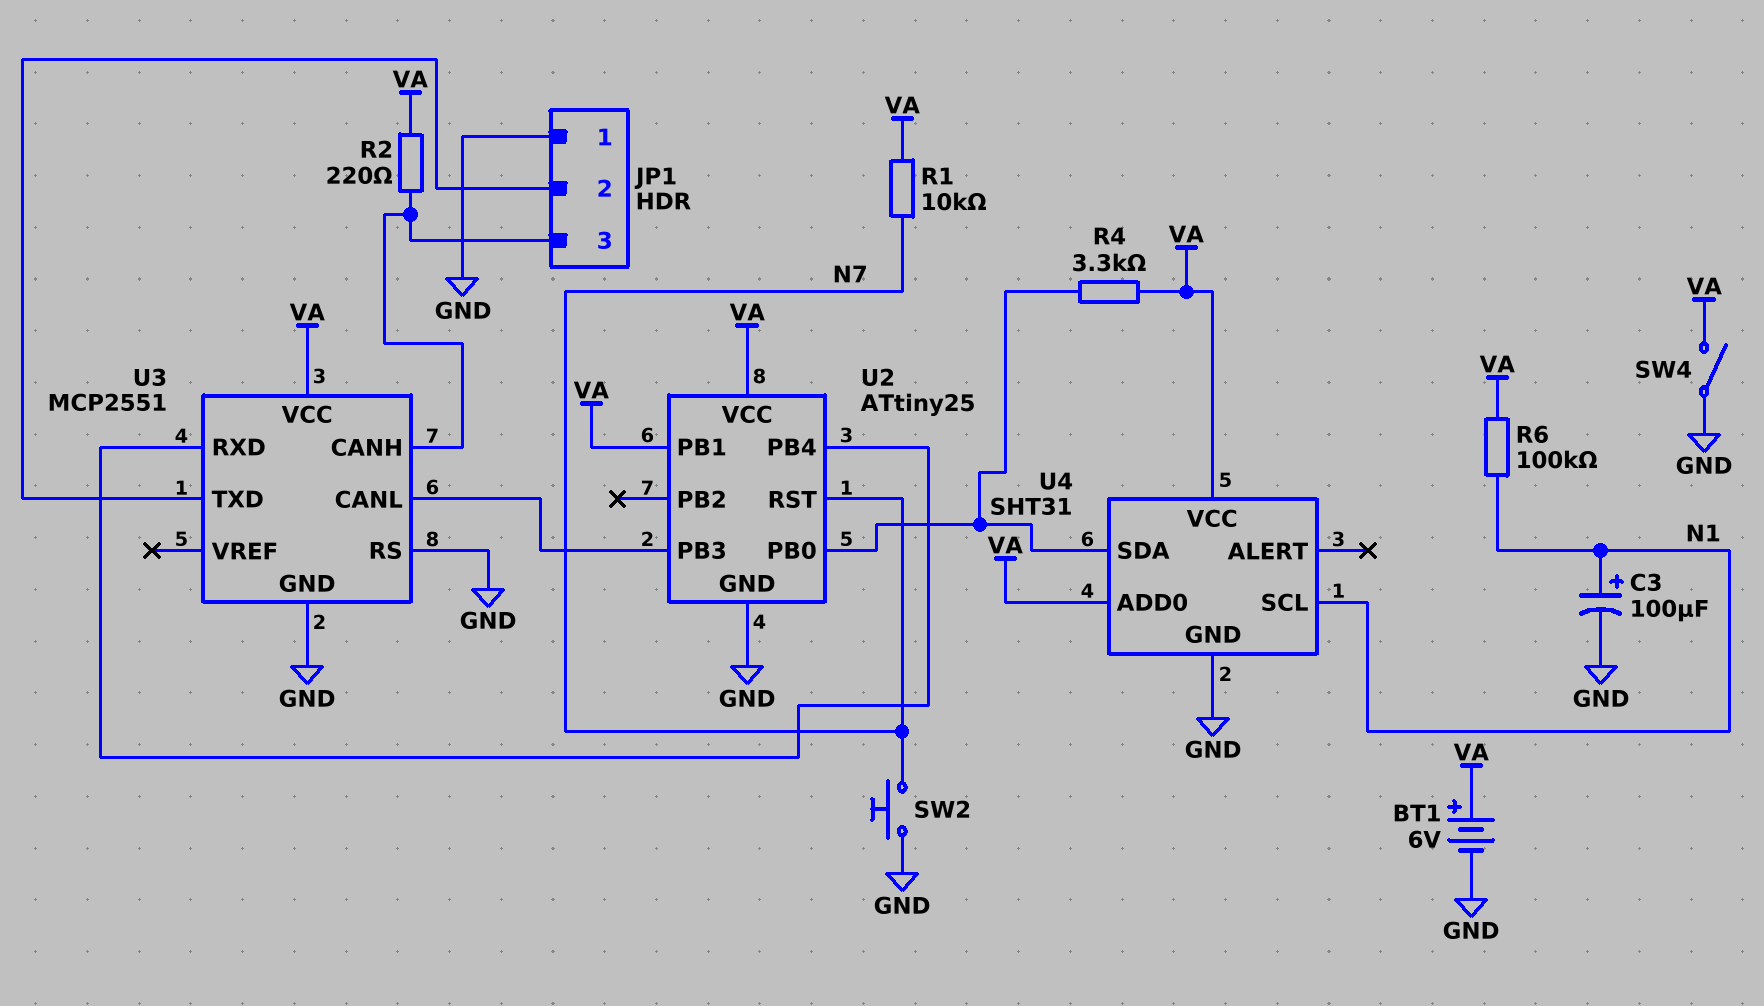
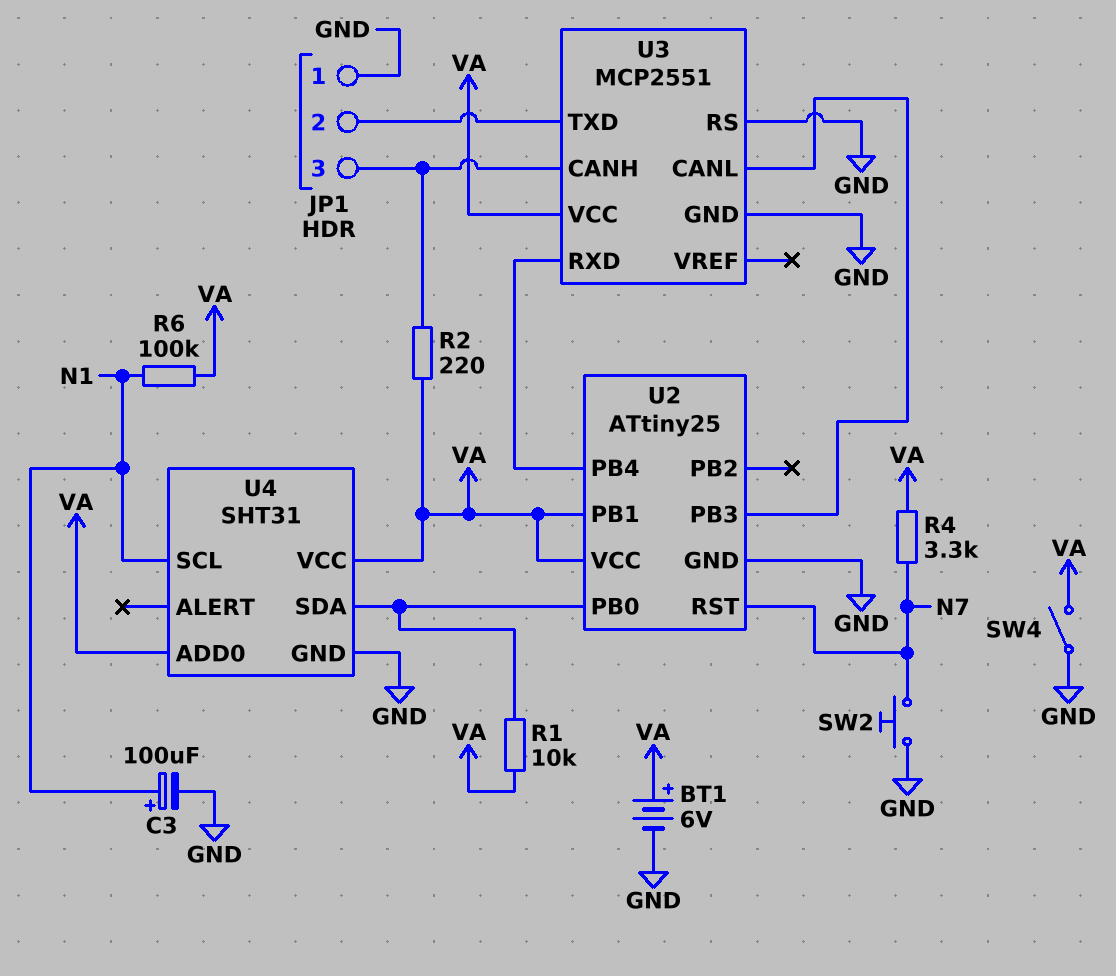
R1: 10k (N7, VA) -> 10k (U2/PB0, VA)
R4: 3.3k (U2/PB0, VA) -> 3.3k (N7, VA)

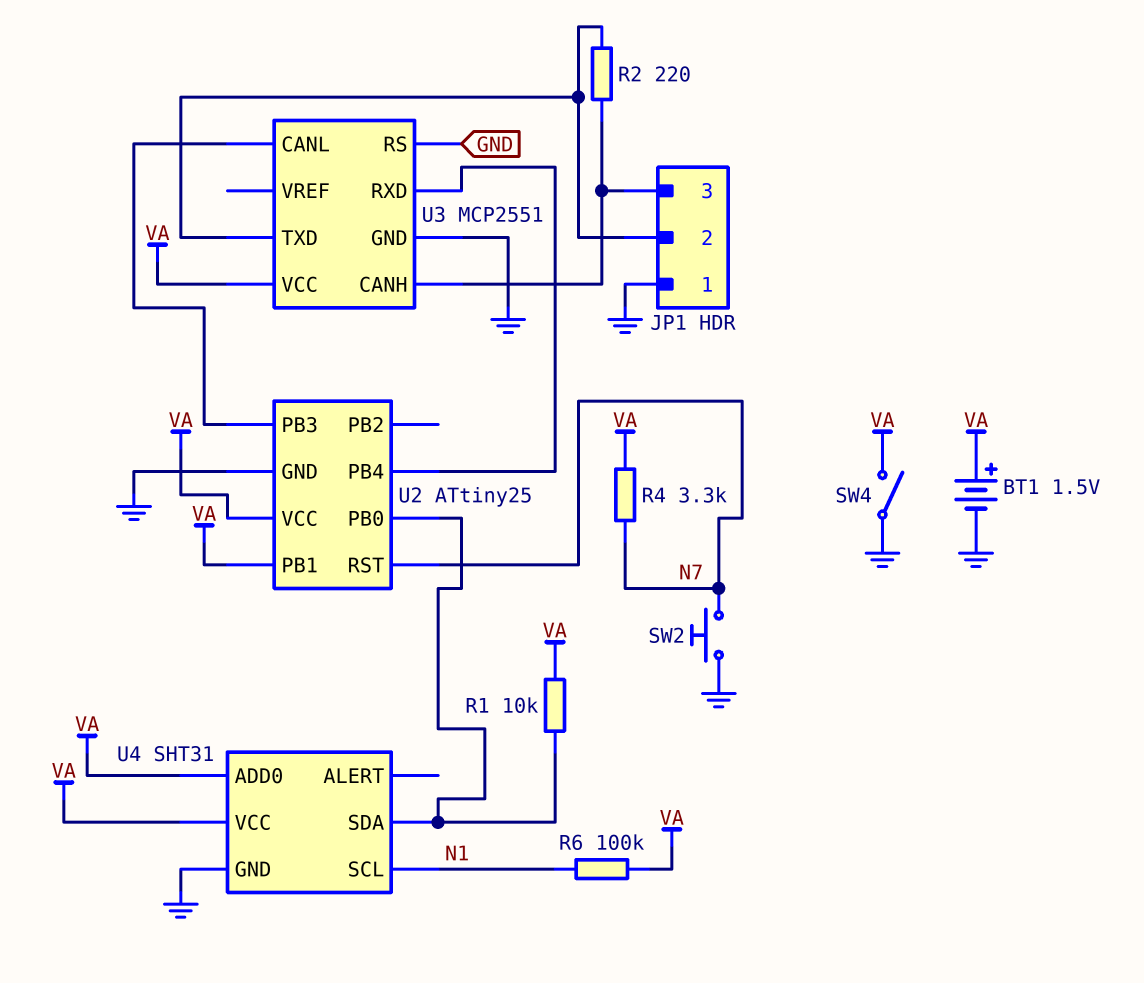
BT1: 6V (plus VA, minus GND) -> 1.5V (plus VA, minus GND)
C3: 100uF (plus N1, minus GND) -> none
R2: 220 (JP1/3, VA) -> 220 (JP1/2, JP1/3)

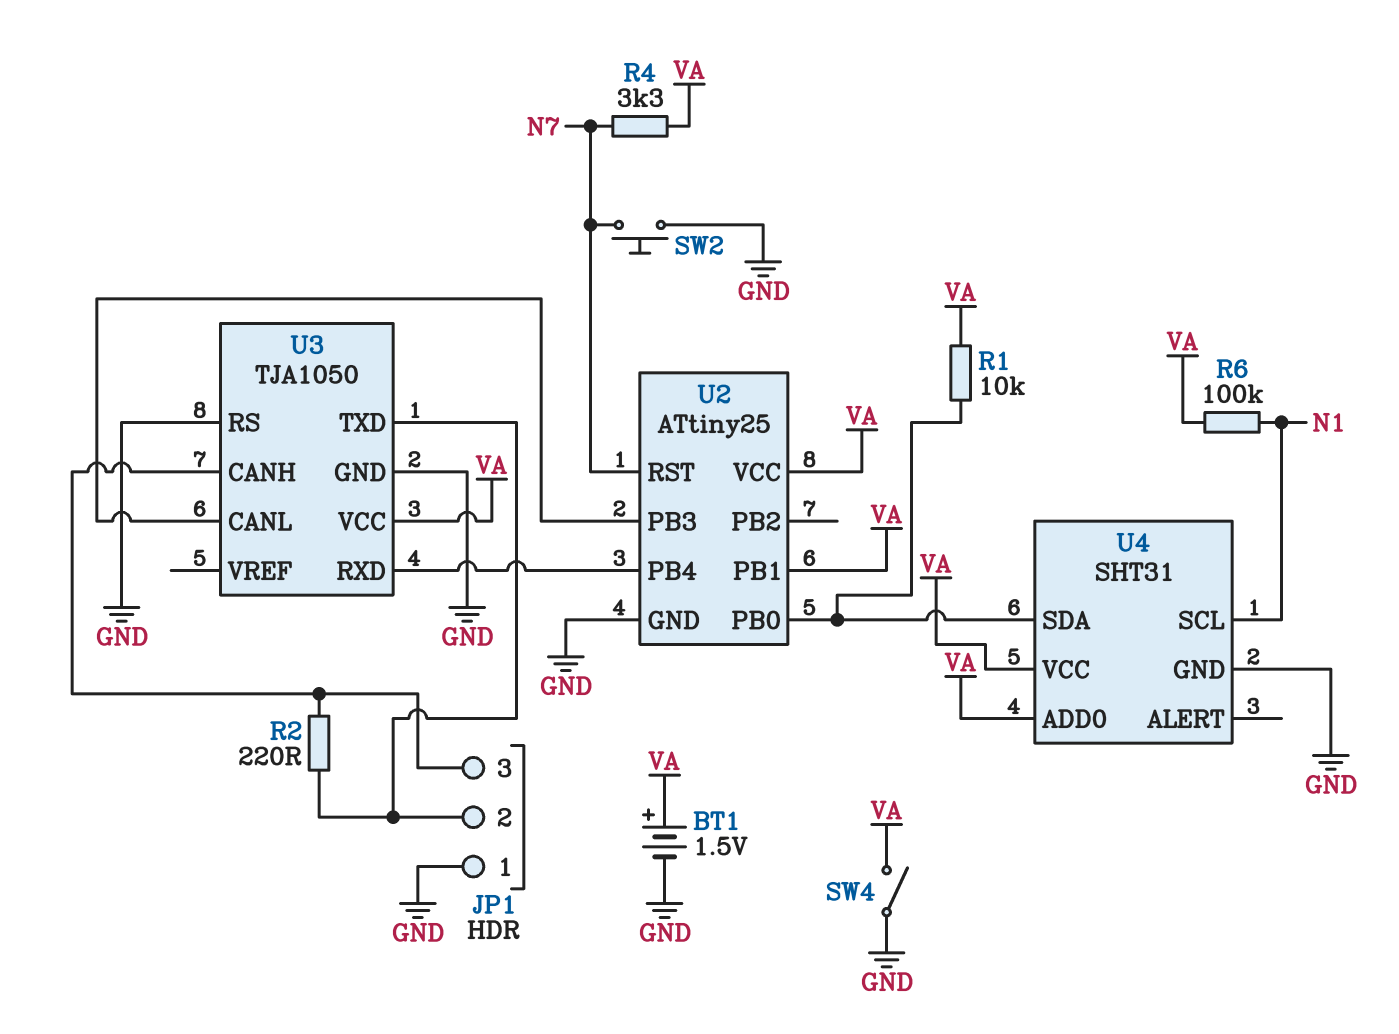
U3: MCP2551 -> TJA1050

